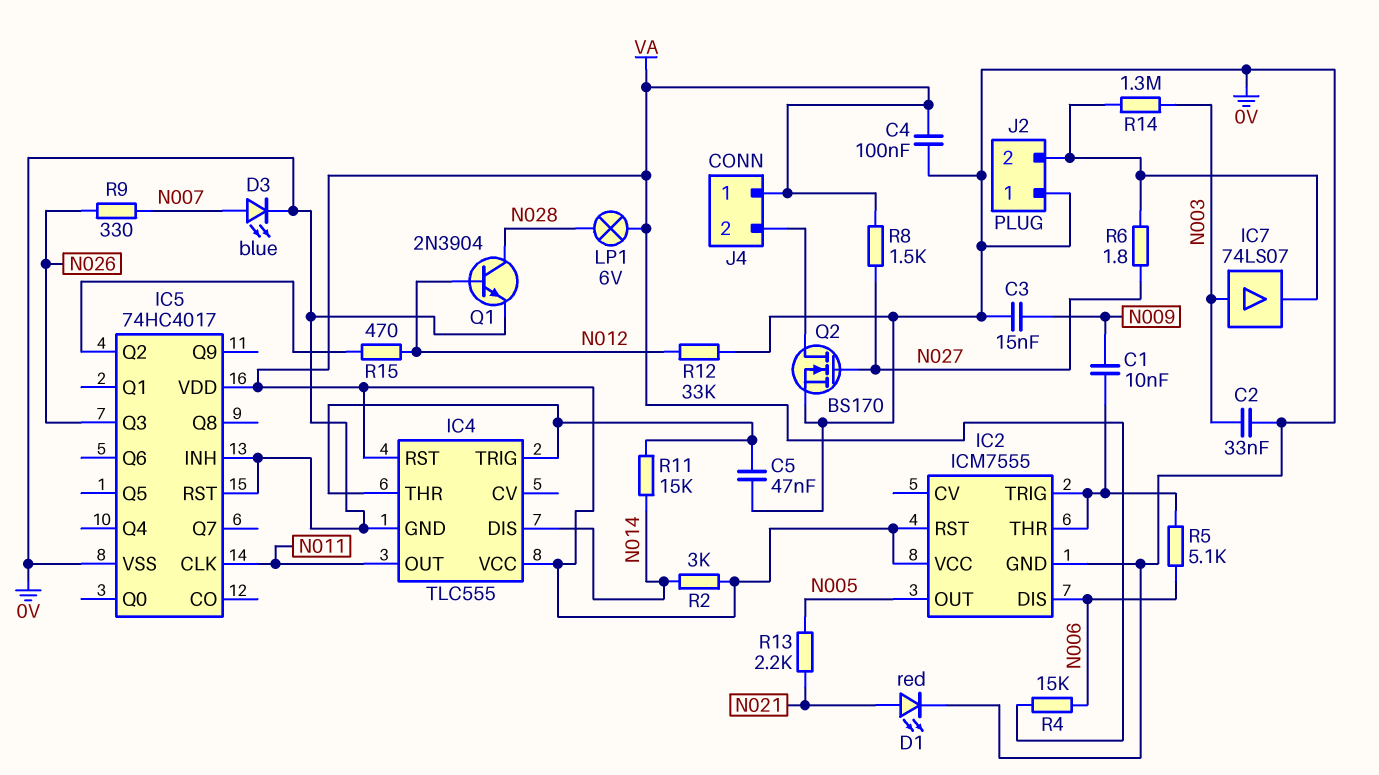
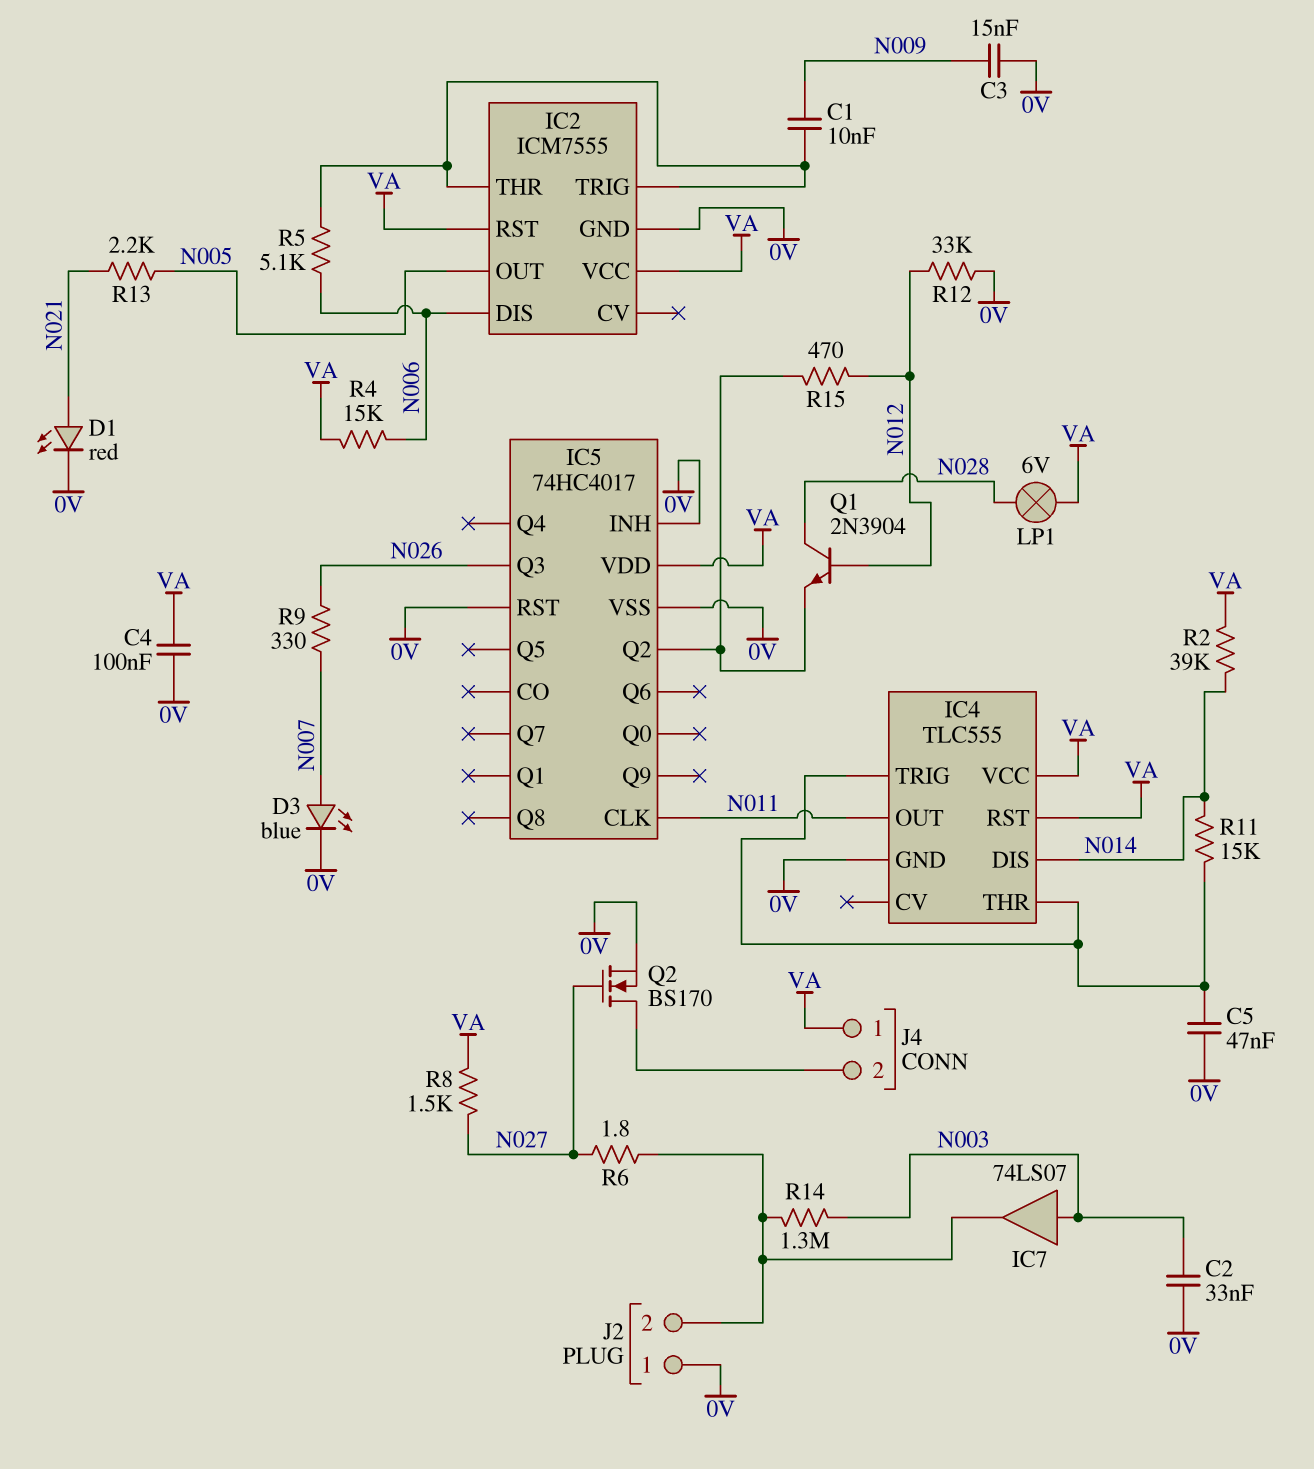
Q1: NPN 2N3904 (B N012, C N028, E 0V) -> NPN 2N3904 (B N012, C N028, E IC5/Q2)
R2: 3k (N014, VA) -> 39k (N014, VA)

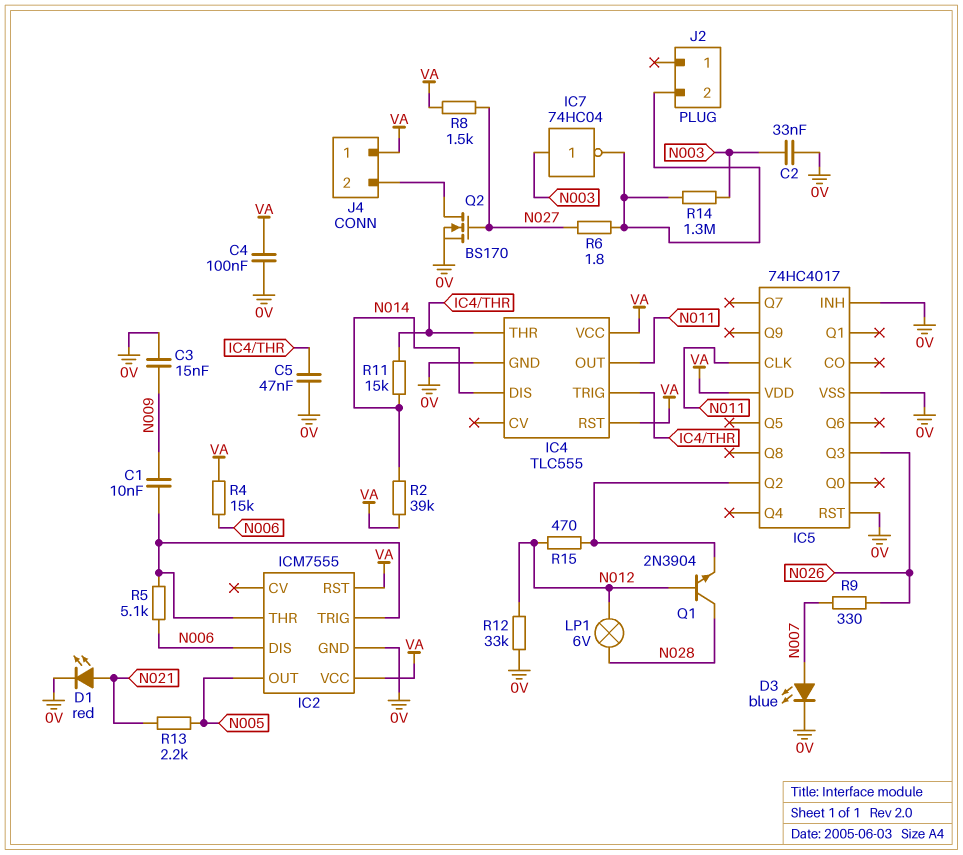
IC7: buffer 74LS07 (in N003, out J2/2) -> NOT 74HC04 (in N003, out J2/2)
J2 pin 1: 0V -> none
LP1: lamp 6V (N028, VA) -> lamp 6V (N012, N028)

